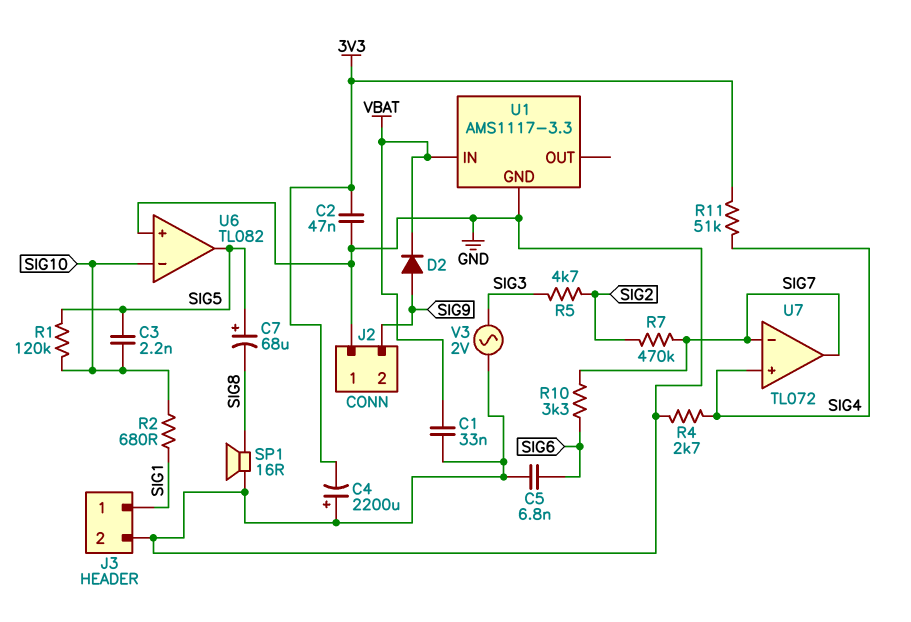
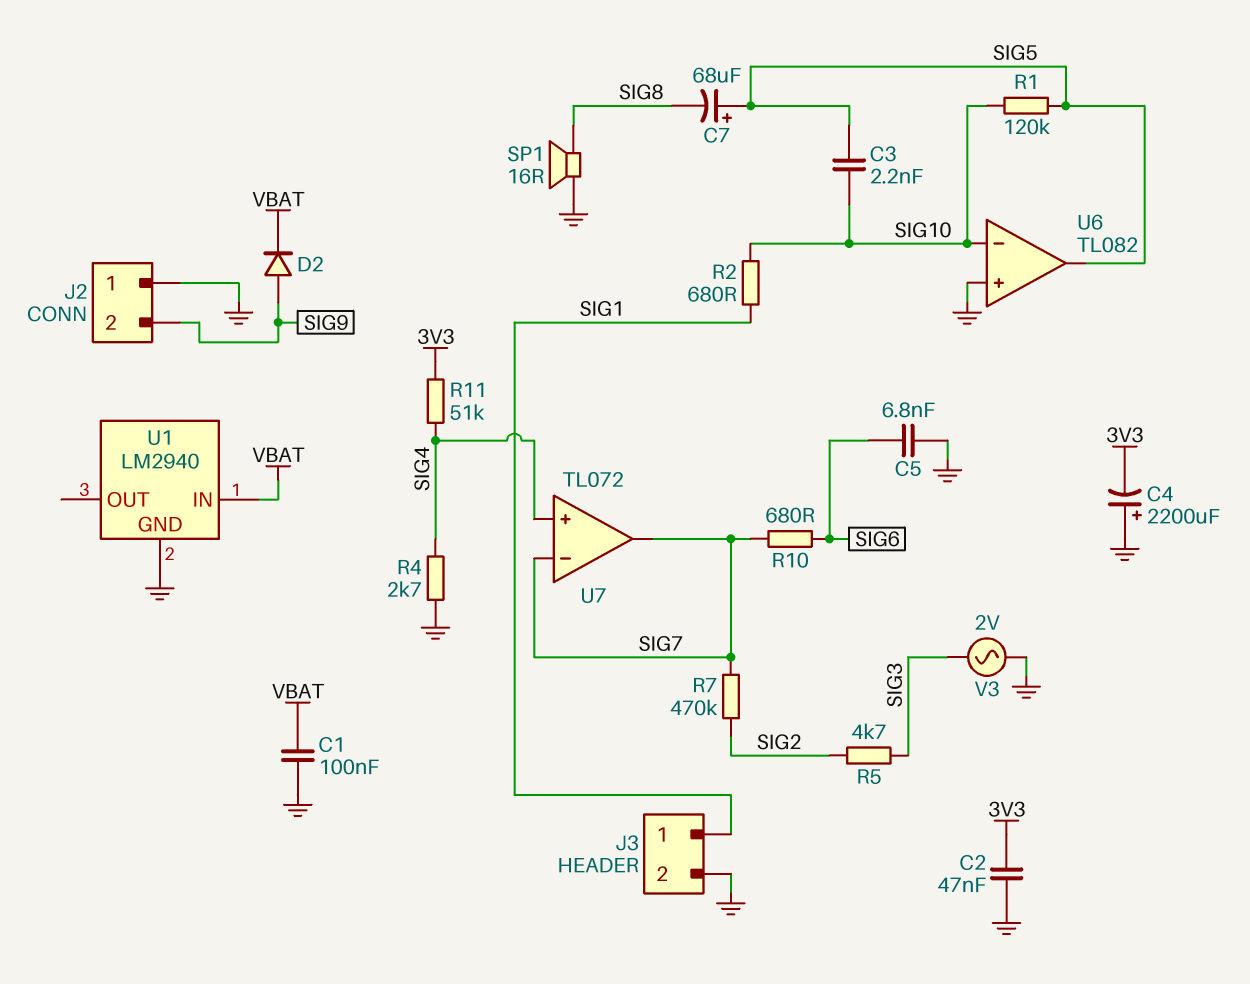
C1: 33nF (GND, VBAT) -> 100nF (GND, VBAT)
R10: 3.3k (SIG6, SIG7) -> 680 (SIG6, SIG7)
U1: AMS1117-3.3 -> LM2940

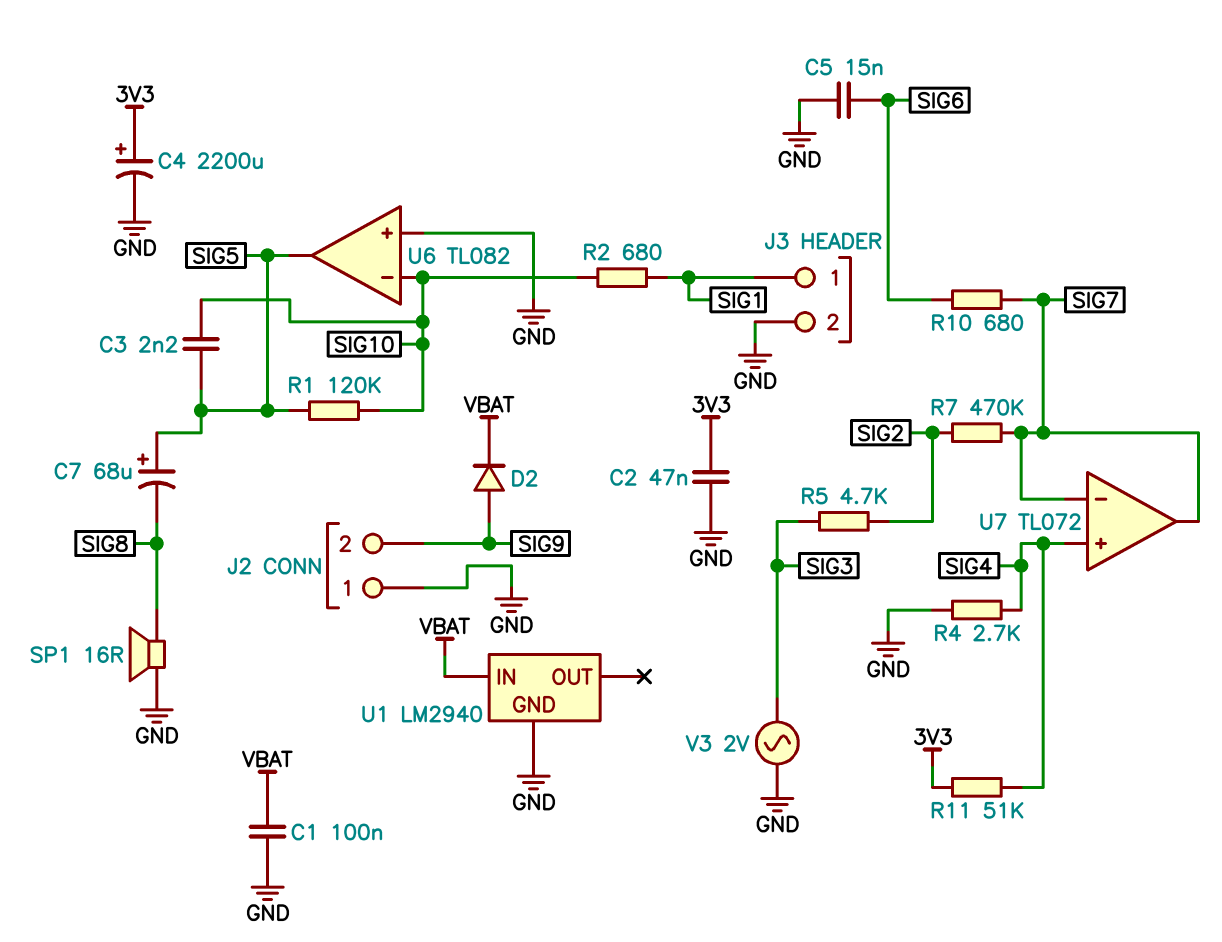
C4: 2200uF (plus GND, minus 3V3) -> 2200uF (plus 3V3, minus GND)
C5: 6.8nF (GND, SIG6) -> 15nF (GND, SIG6)

